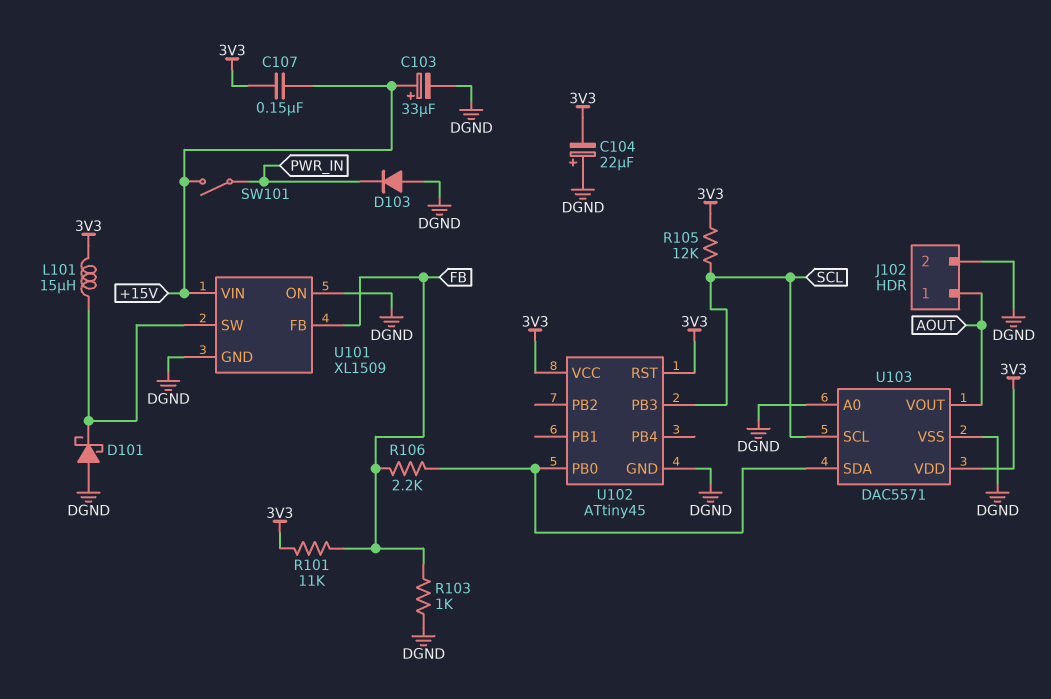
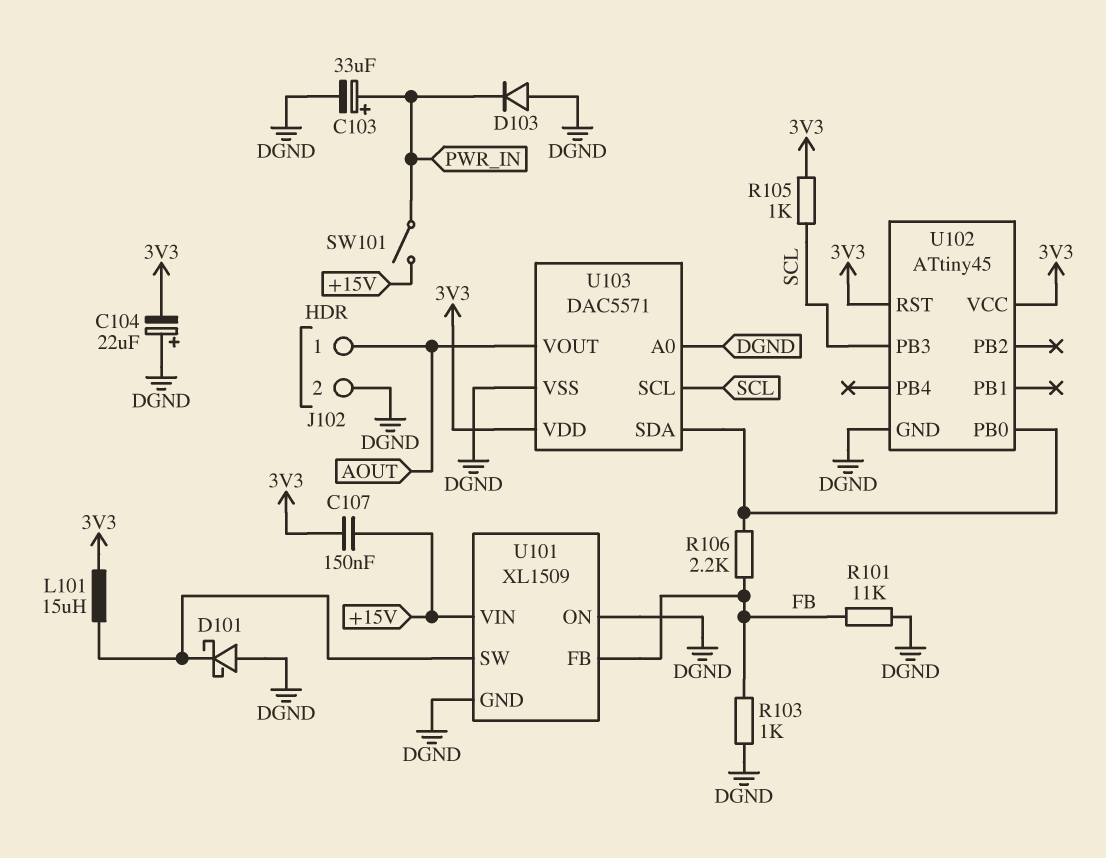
C103: 33uF (plus +15V, minus DGND) -> 33uF (plus PWR_IN, minus DGND)
R101: 11k (3V3, FB) -> 11k (DGND, FB)
R105: 12k (3V3, SCL) -> 1k (3V3, SCL)

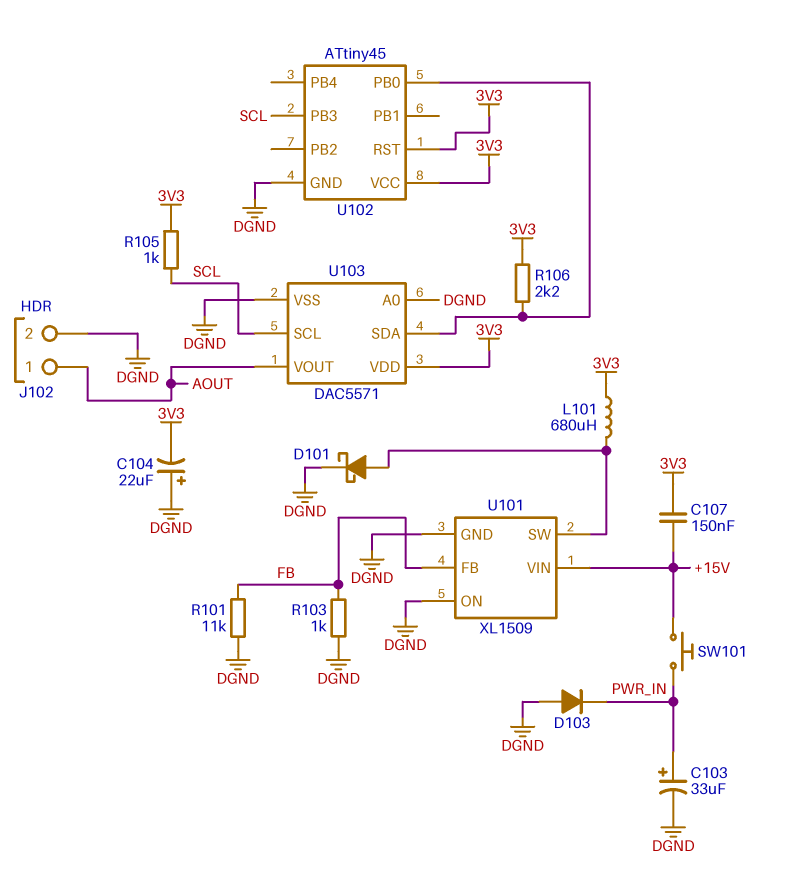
D101: schottky (A DGND, K U101/SW) -> schottky (A U101/SW, K DGND)
L101: 15uH (3V3, U101/SW) -> 680uH (3V3, U101/SW)
R106: 2.2k (FB, U102/PB0) -> 2.2k (3V3, U102/PB0)
SW101: switch (+15V, PWR_IN) -> button (+15V, PWR_IN)

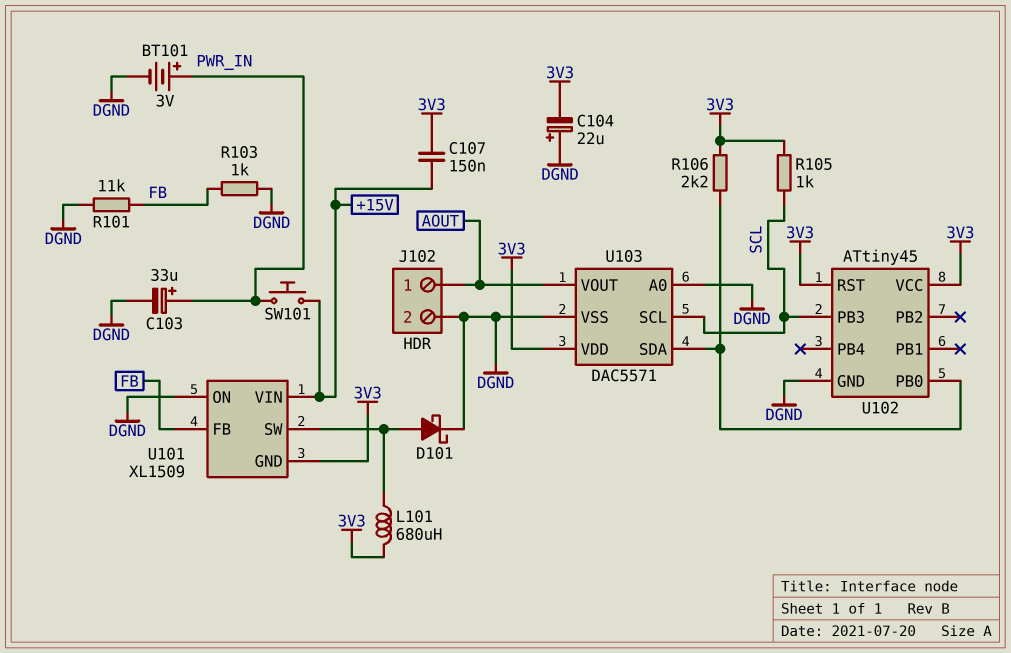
BT101: none -> 3V (plus PWR_IN, minus DGND)
D103: diode (A DGND, K PWR_IN) -> none
U101 pin GND: DGND -> 3V3

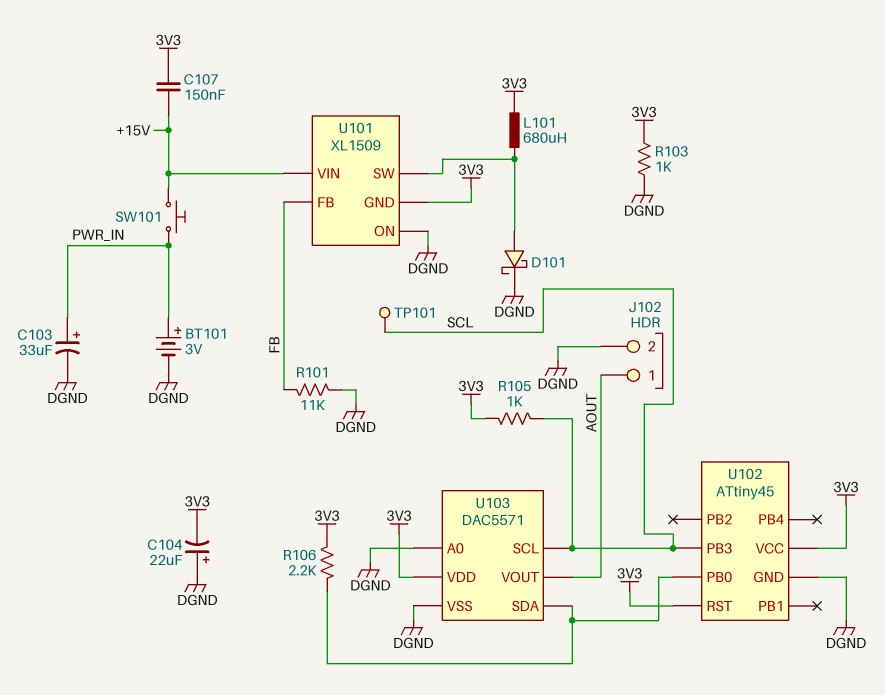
R103: 1k (DGND, FB) -> 1k (3V3, DGND)
TP101: none -> test point (SCL)

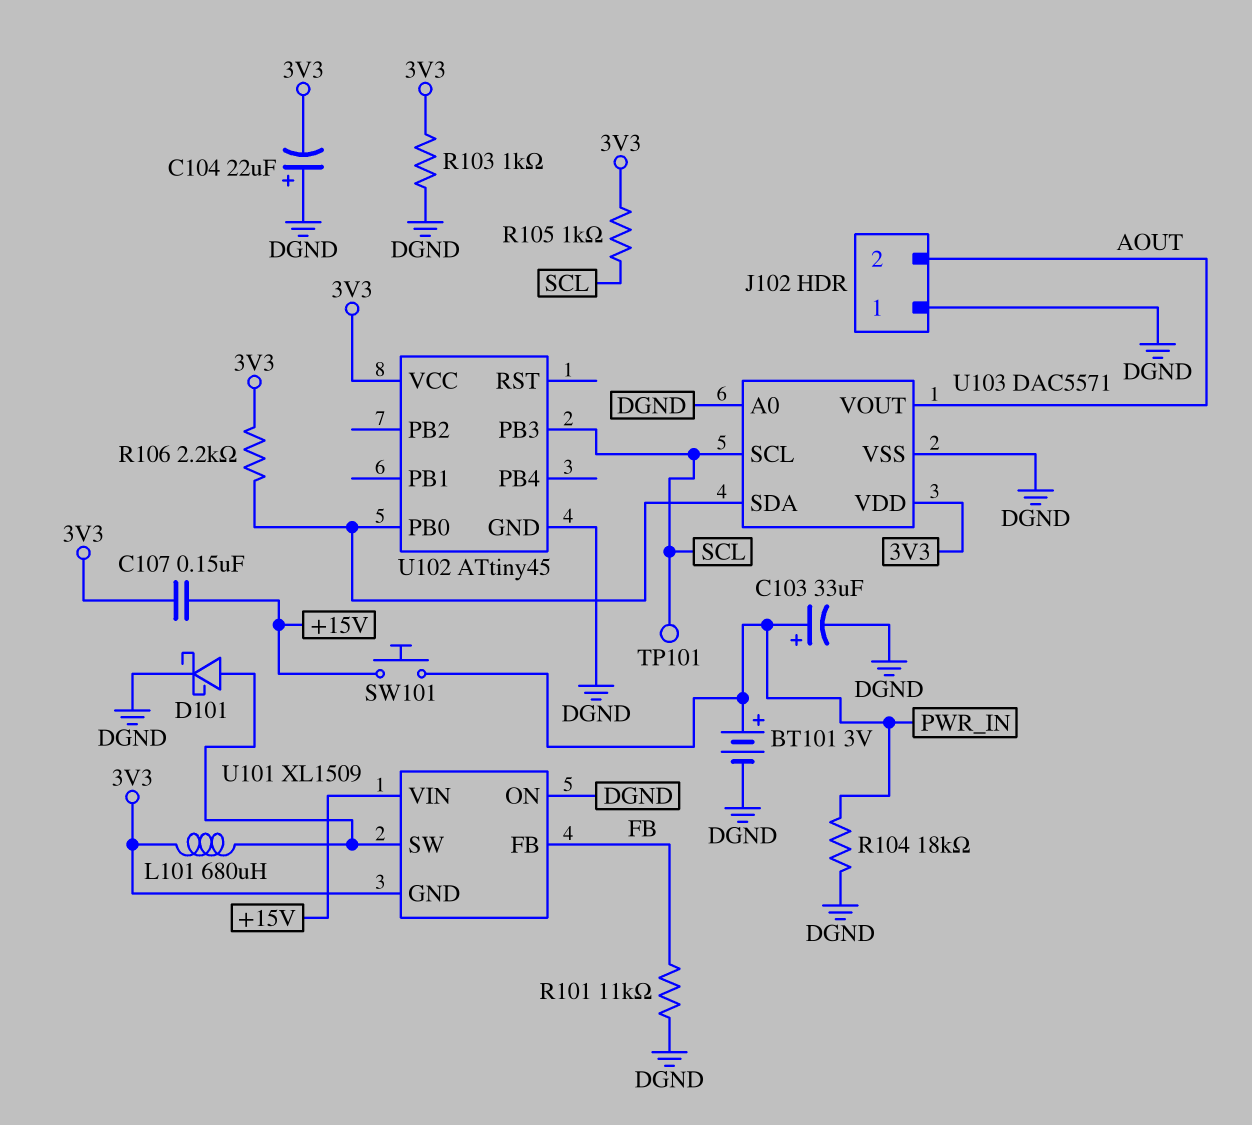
J102 pin 1: AOUT -> DGND
J102 pin 2: DGND -> AOUT
R104: none -> 18k (DGND, PWR_IN)
U102 pin RST: 3V3 -> none

